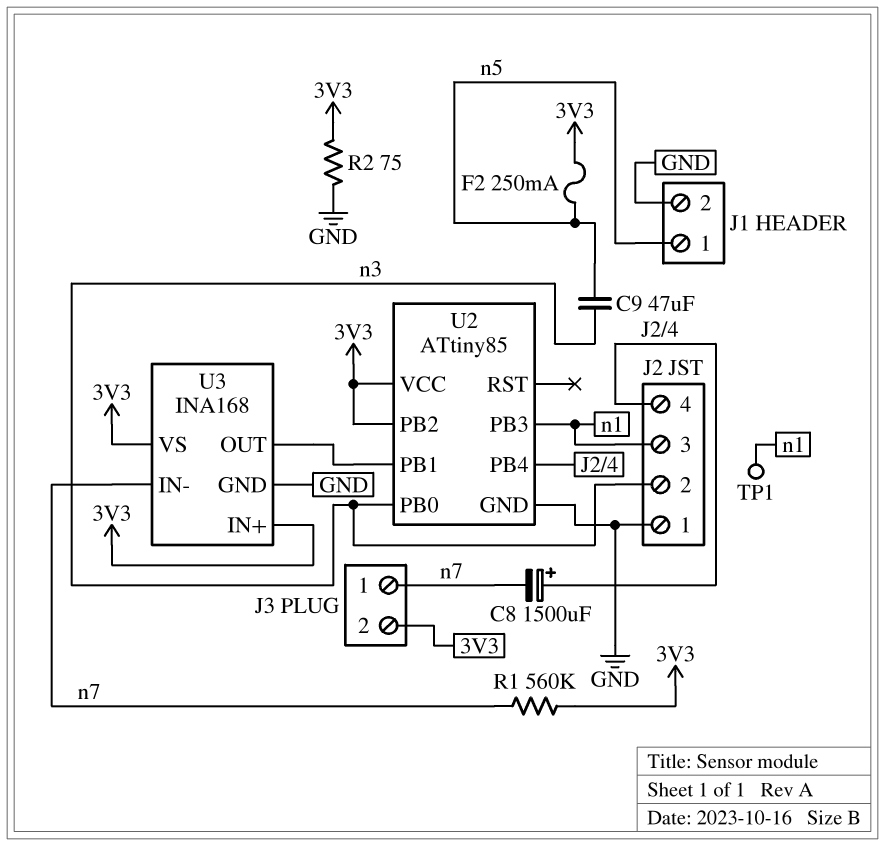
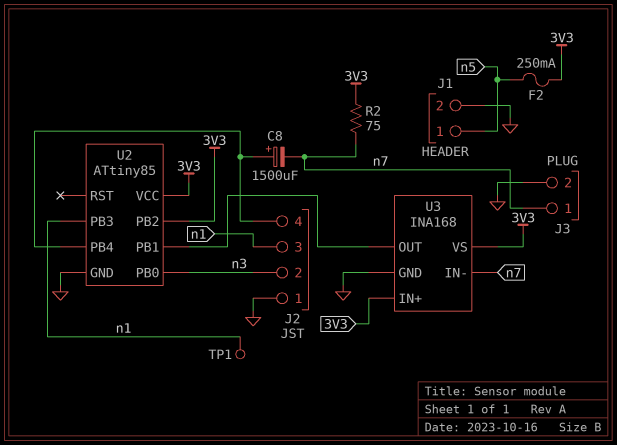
C9: 47uF (n3, n5) -> none
J3 pin 2: 3V3 -> GND
R1: 560k (3V3, n7) -> none
R2: 75 (3V3, GND) -> 75 (3V3, n7)

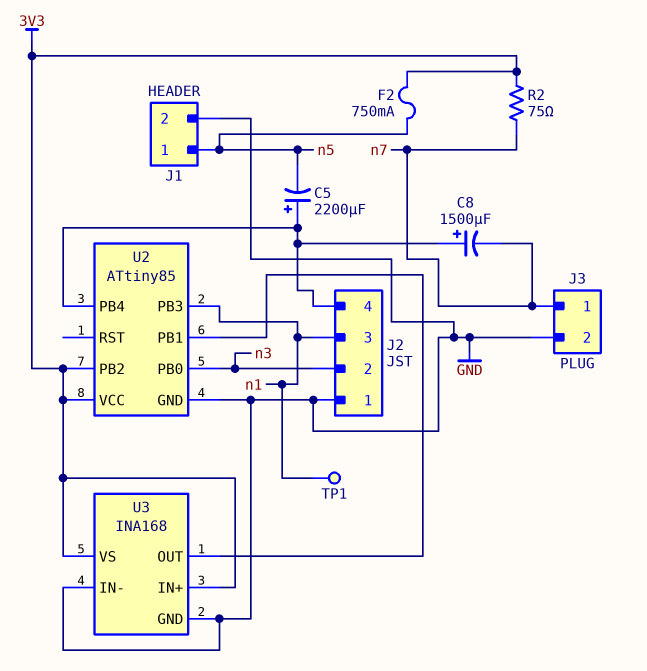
C5: none -> 2200uF (plus J2/4, minus n5)
F2: 250mA (3V3, n5) -> 750mA (3V3, n5)
U3 pin IN-: n7 -> GND

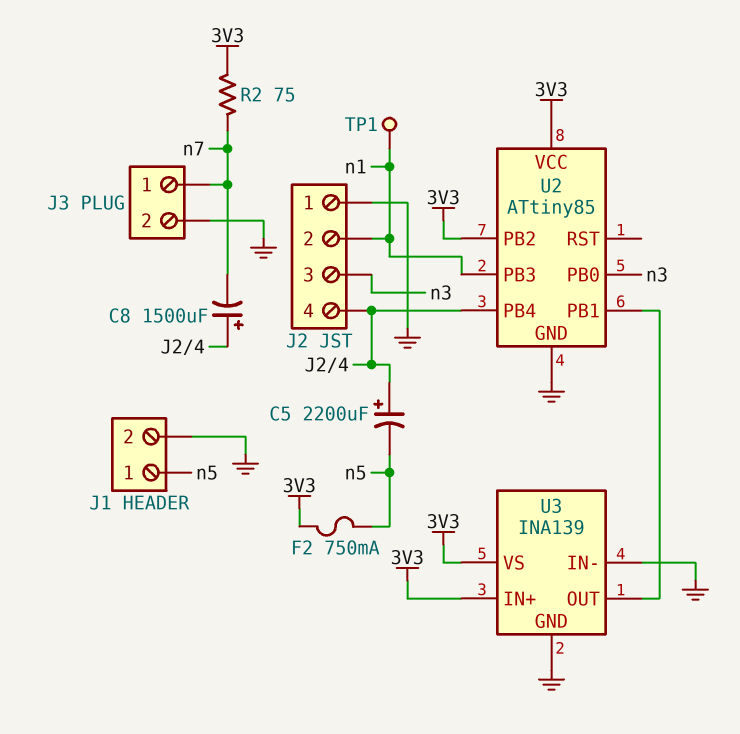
J2 pin 2: n3 -> n1
J2 pin 3: n1 -> n3
U3: INA168 -> INA139

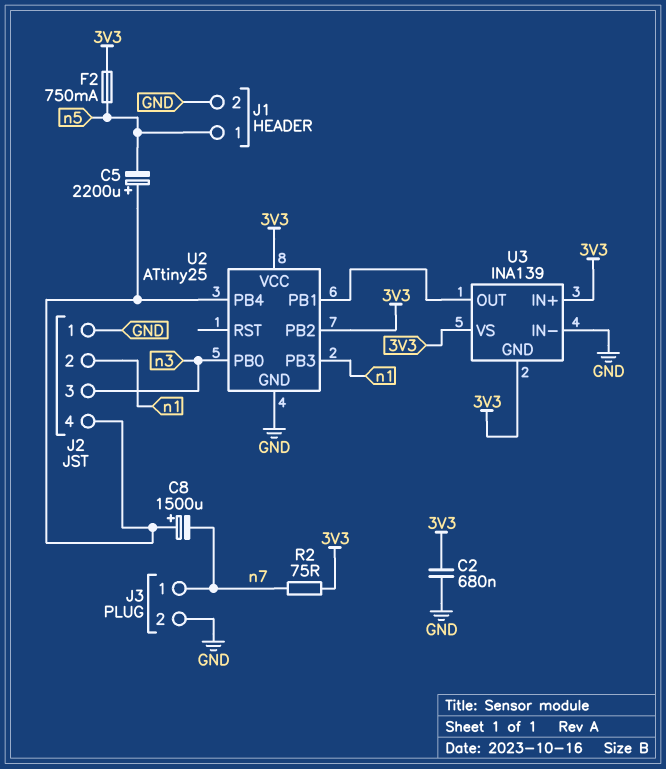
C2: none -> 680nF (3V3, GND)
TP1: test point (n1) -> none
U2: ATtiny85 -> ATtiny25
U3 pin GND: GND -> 3V3

